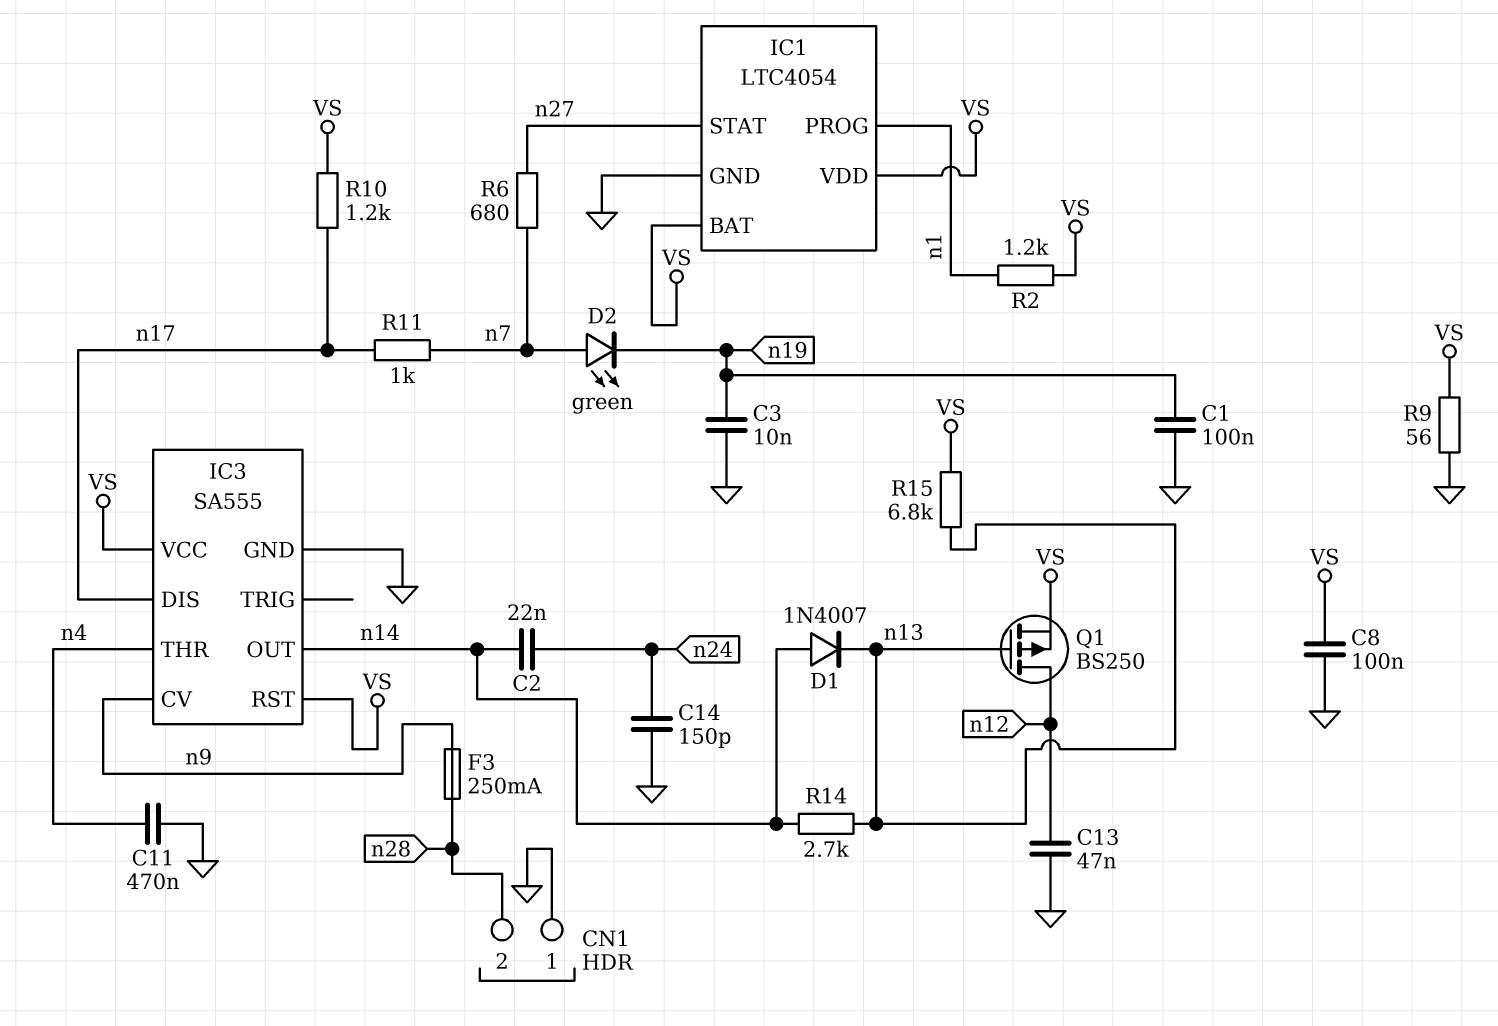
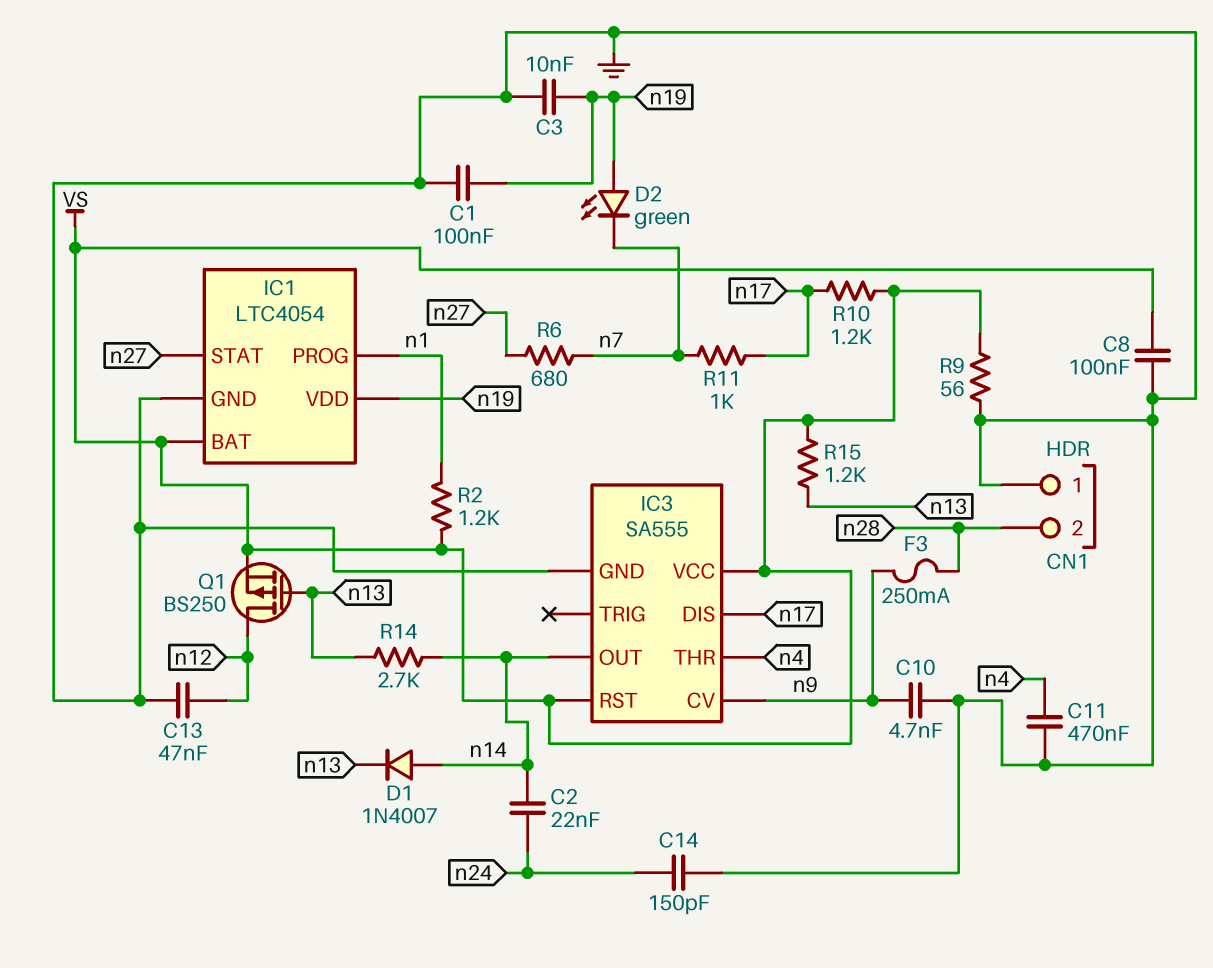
C10: none -> 4.7nF (GND, n9)
D2: LED green (A n7, K n19) -> LED green (A n19, K n7)
IC1 pin VDD: VS -> n19
R15: 6.8k (VS, n13) -> 1.2k (VS, n13)

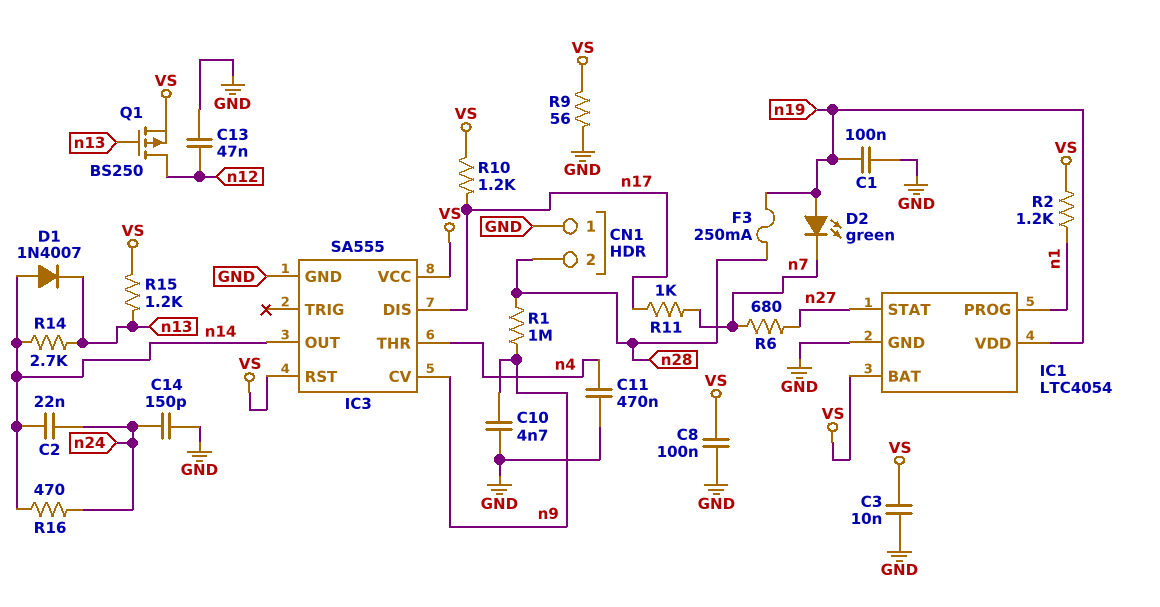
C3: 10nF (GND, n19) -> 10nF (GND, VS)
F3: 250mA (n9, n28) -> 250mA (n19, n28)
R1: none -> 1M (n9, n28)
R16: none -> 470 (n14, n24)

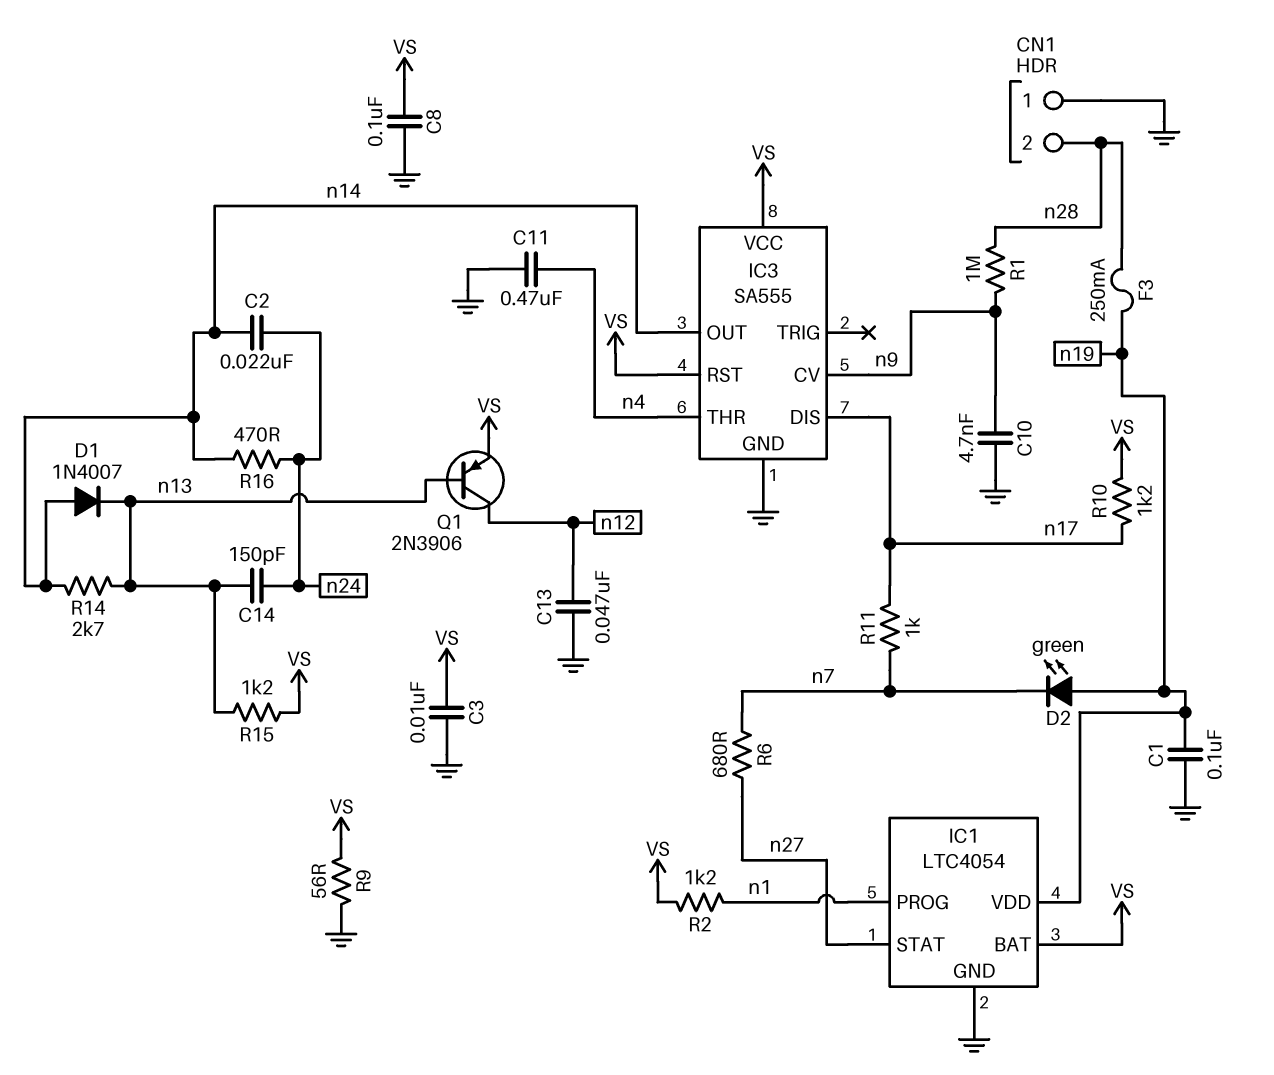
C14: 150pF (GND, n24) -> 150pF (n13, n24)
Q1: PMOS BS250 (G n13, D n12, S VS) -> PNP 2N3906 (B n13, C n12, E VS)

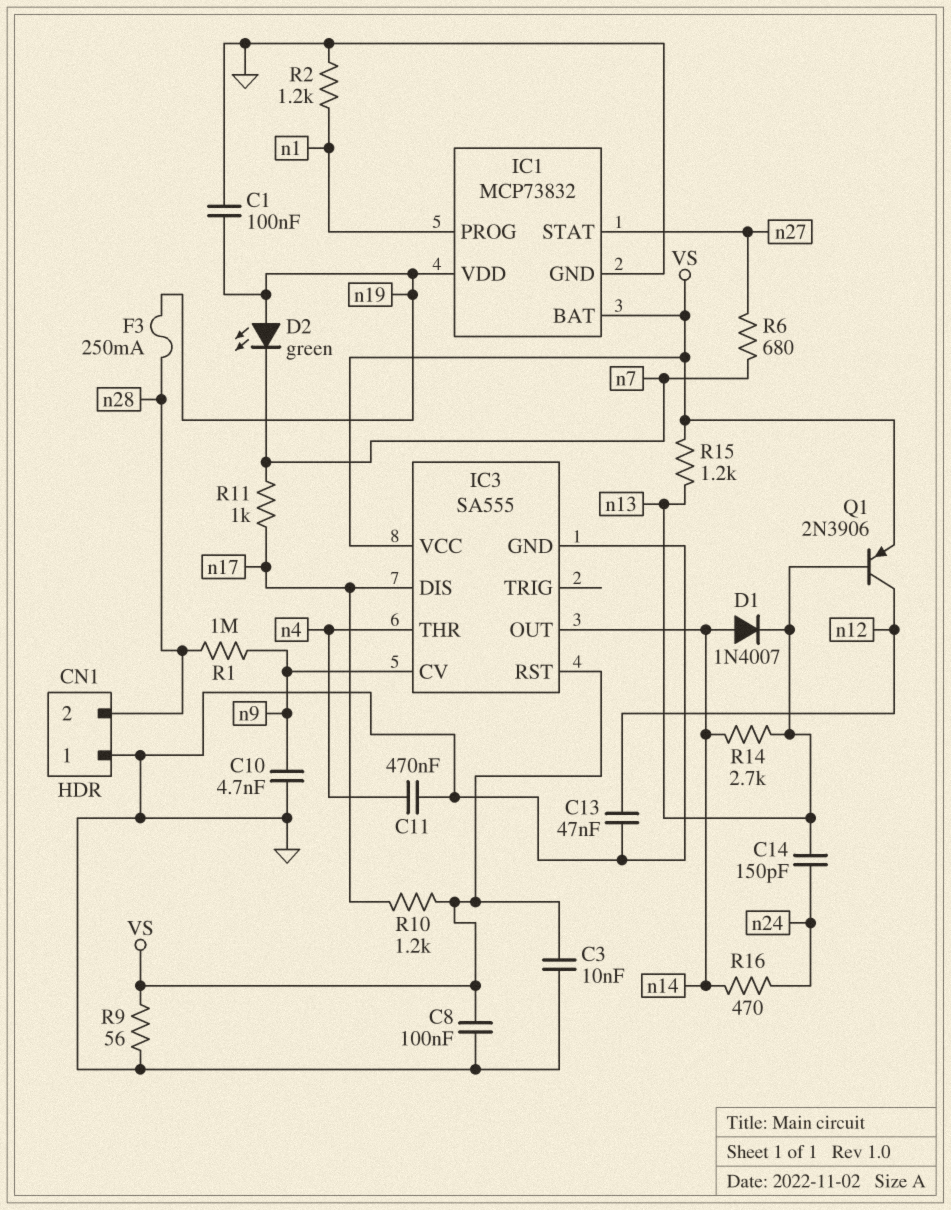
C2: 22nF (n14, n24) -> none
IC1: LTC4054 -> MCP73832
R2: 1.2k (VS, n1) -> 1.2k (GND, n1)

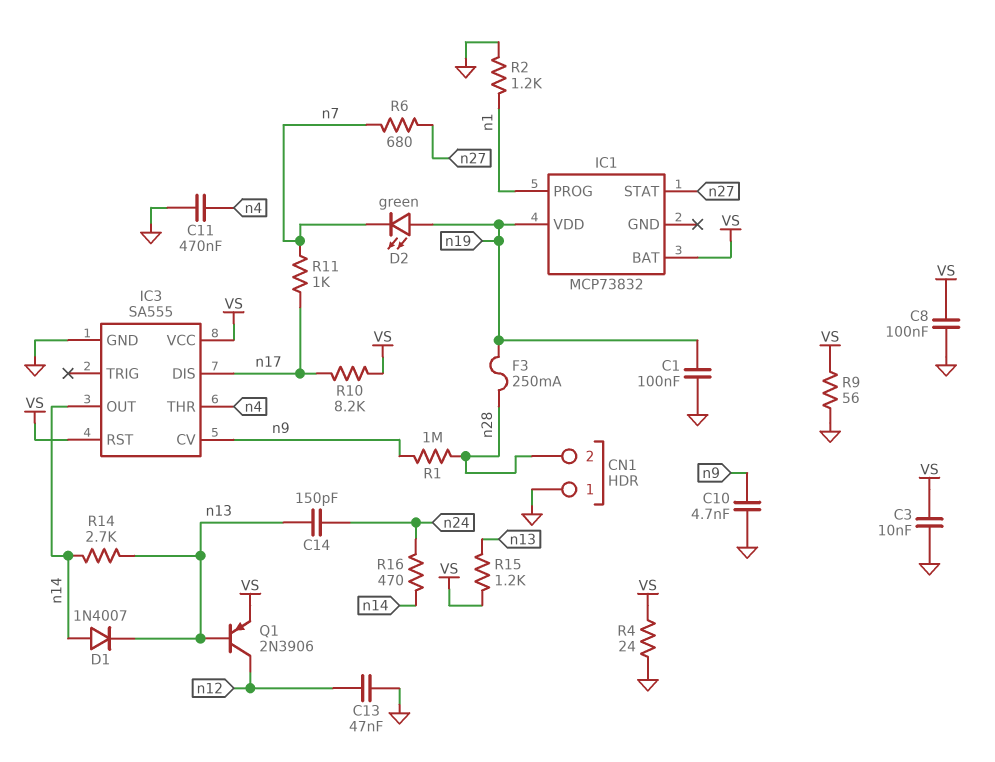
IC1 pin GND: GND -> none
R4: none -> 24 (GND, VS)
R10: 1.2k (VS, n17) -> 8.2k (VS, n17)

